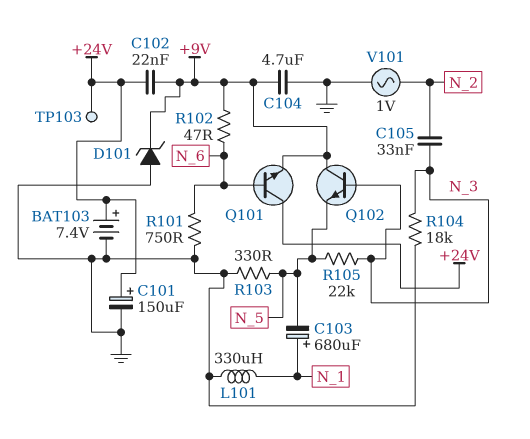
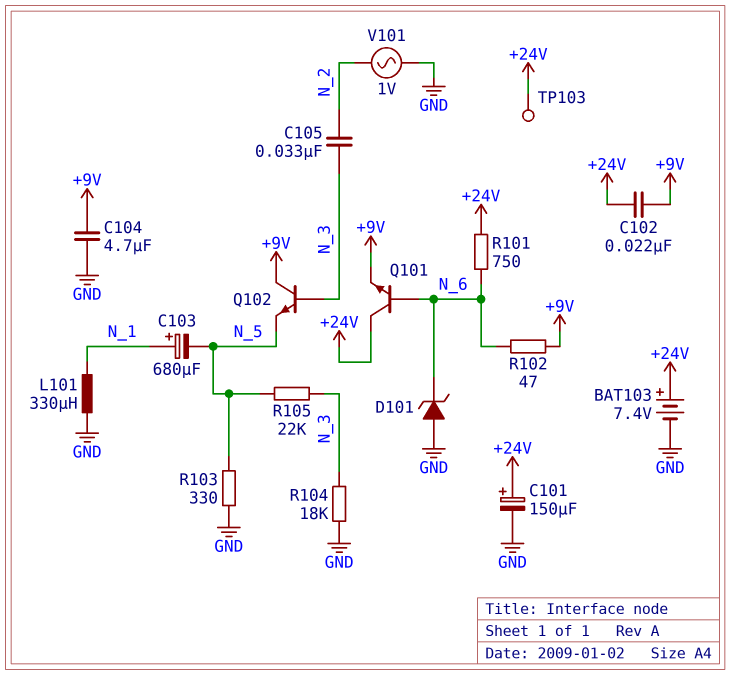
D101: zener (A GND, K +9V) -> zener (A GND, K N_6)
R101: 750 (GND, N_6) -> 750 (+24V, N_6)

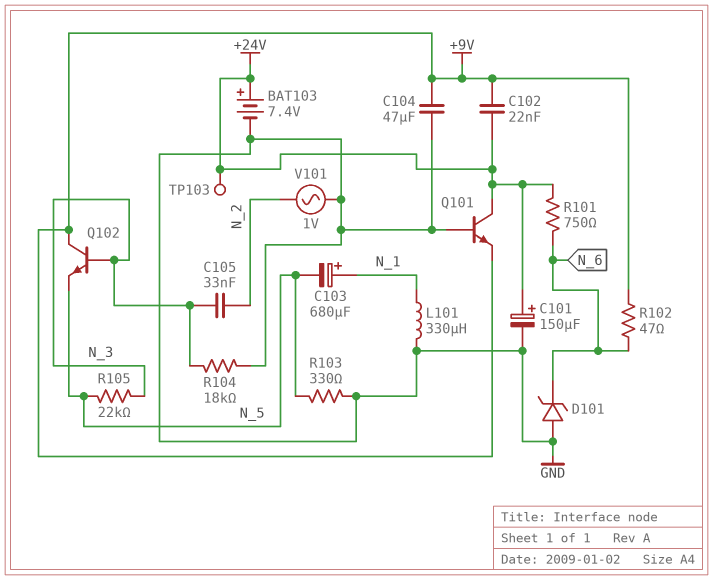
C104: 4.7uF (+9V, GND) -> 47uF (+9V, GND)
Q101: NPN (B N_6, C +24V, E +9V) -> NPN (B GND, C +24V, E +9V)

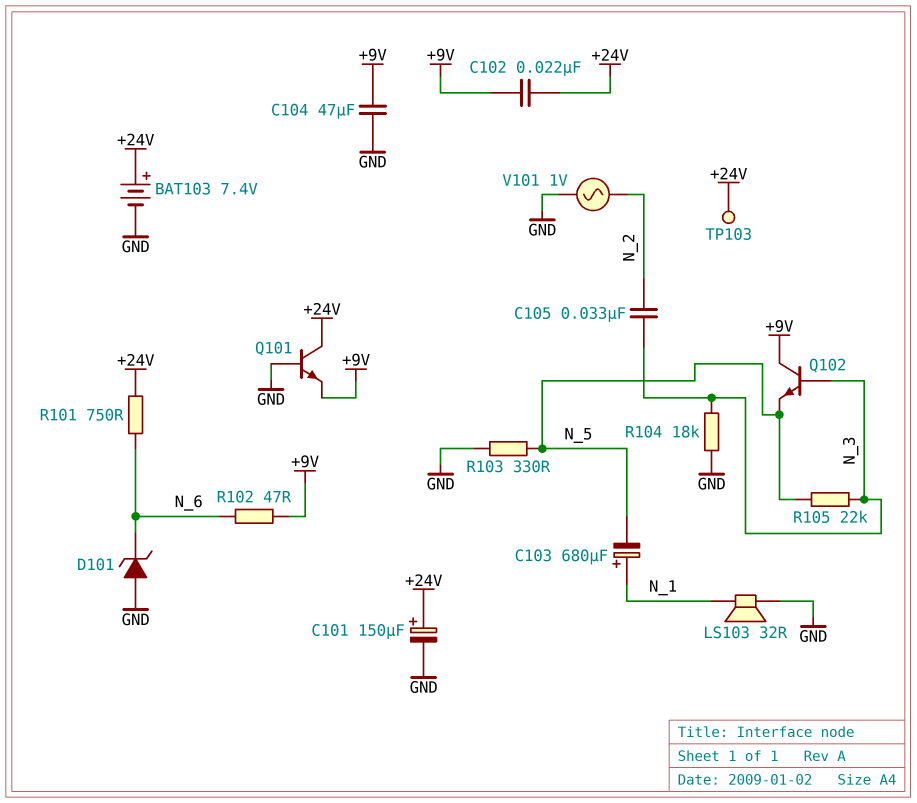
L101: 330uH (GND, N_1) -> none
LS103: none -> speaker 32R (GND, N_1)

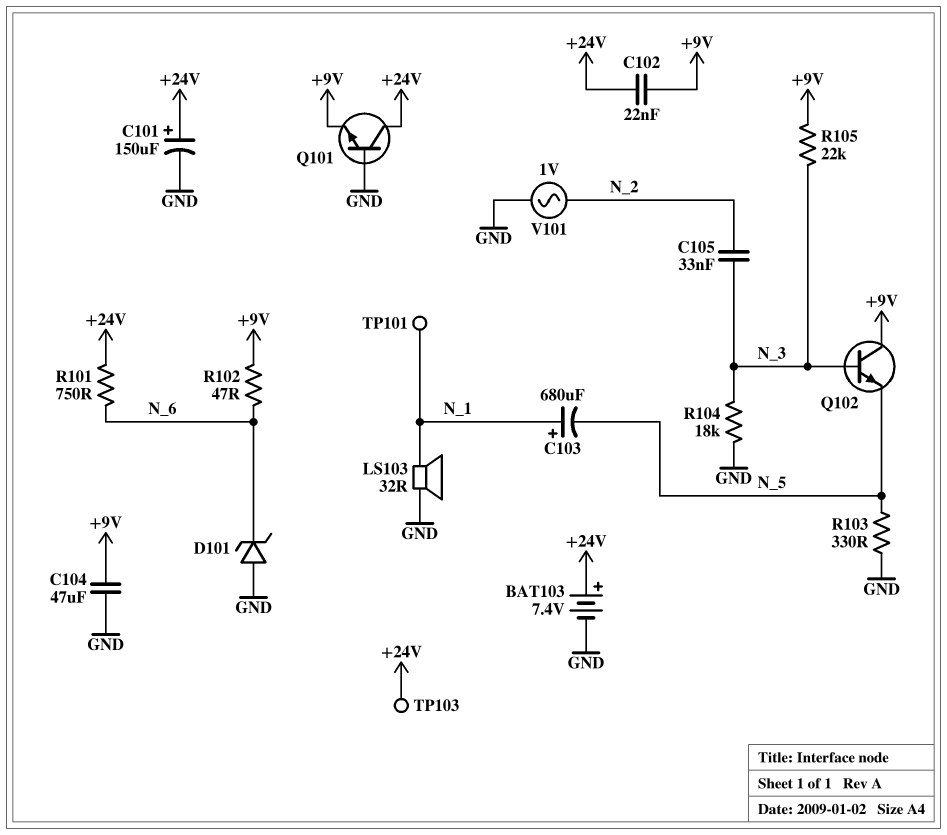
R105: 22k (N_3, N_5) -> 22k (+9V, N_3)
TP101: none -> test point (N_1)

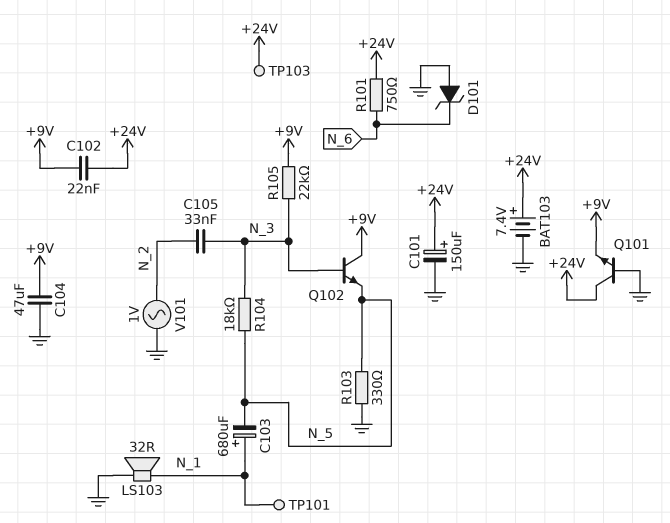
R102: 47 (+9V, N_6) -> none
R104: 18k (GND, N_3) -> 18k (N_3, N_5)

